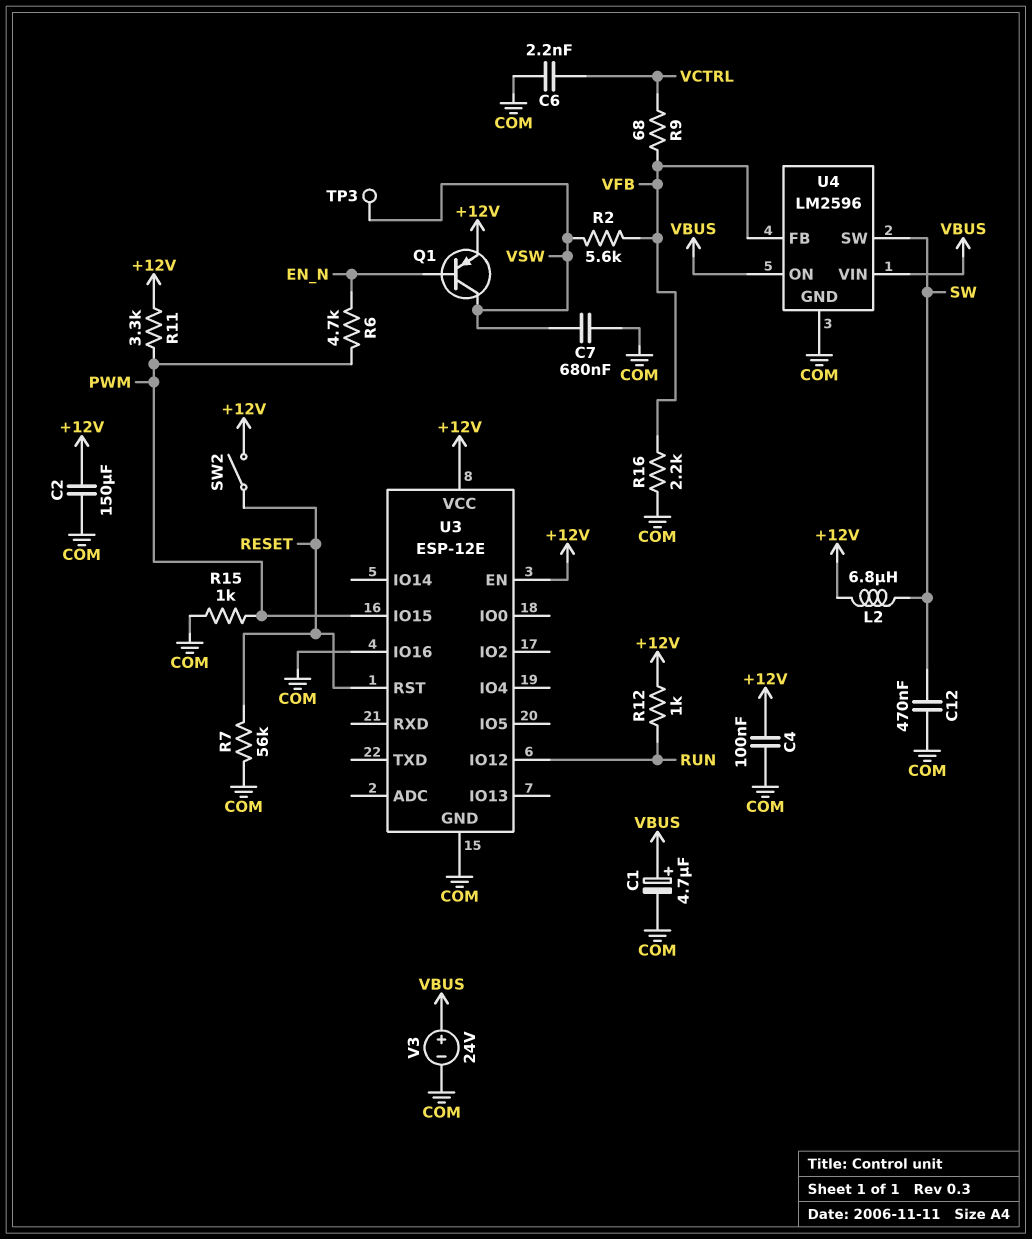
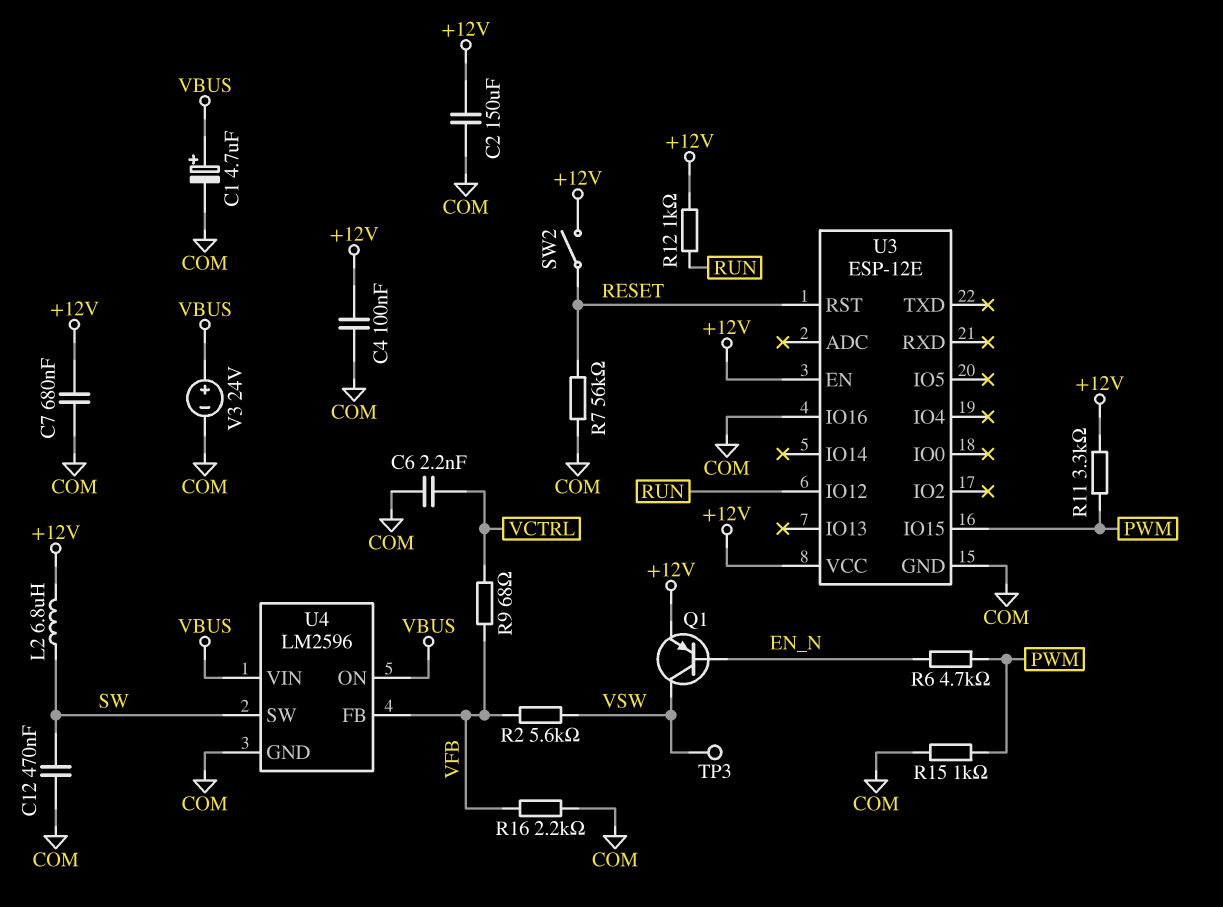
C7: 680nF (COM, VSW) -> 680nF (+12V, COM)

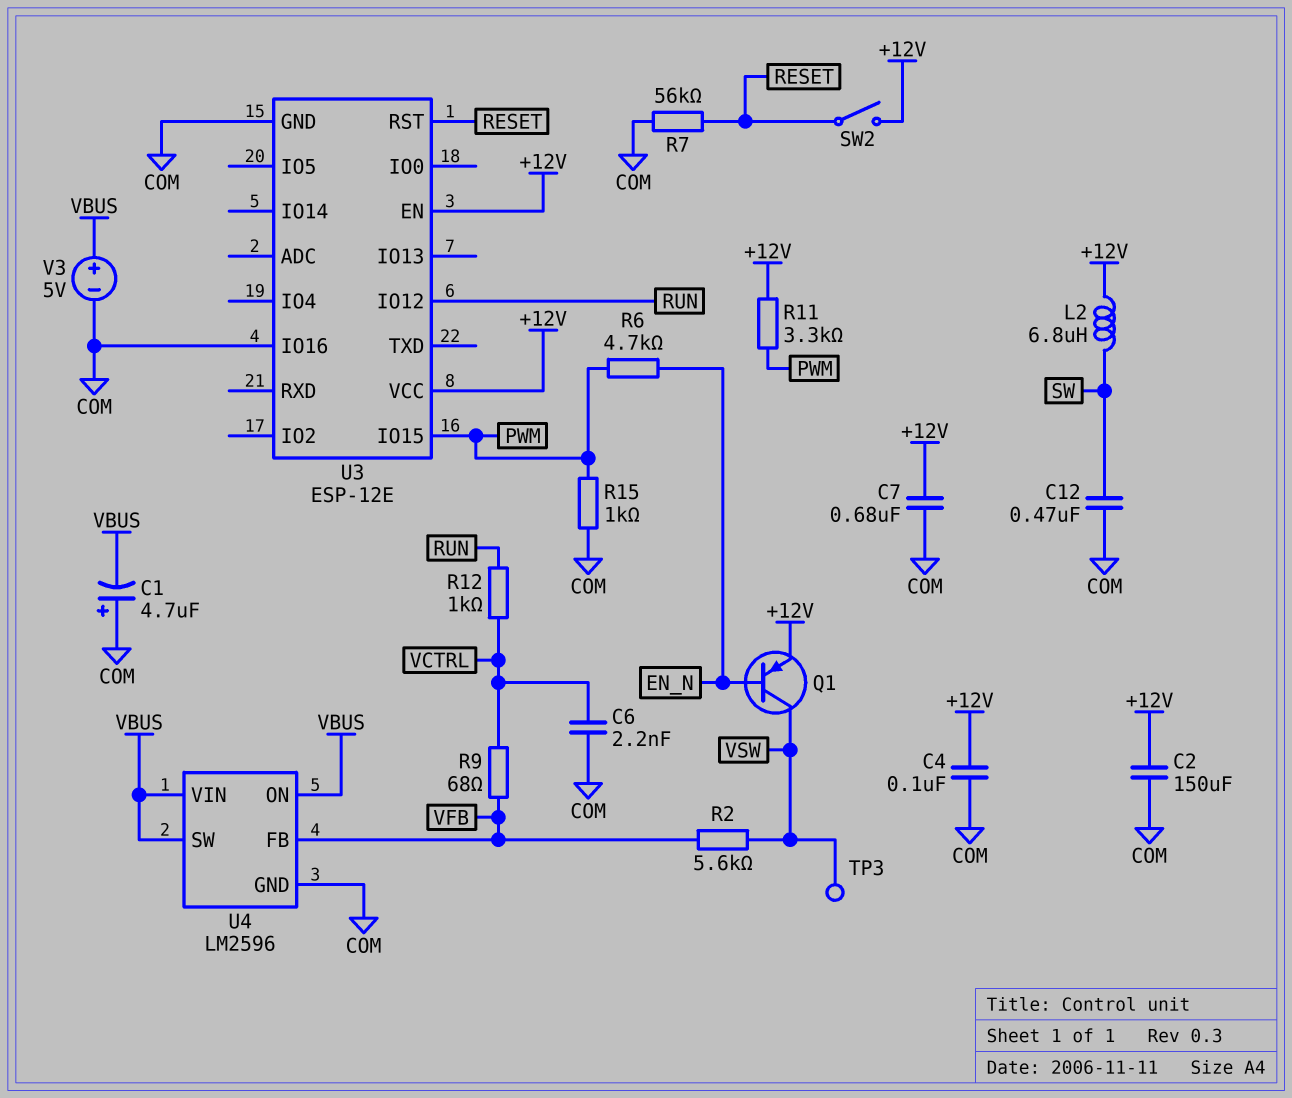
C1: 4.7uF (plus VBUS, minus COM) -> 4.7uF (plus COM, minus VBUS)
R12: 1k (+12V, RUN) -> 1k (RUN, VCTRL)
R16: 2.2k (COM, VFB) -> none
U4 pin SW: SW -> VBUS
V3: 24V (plus VBUS, minus COM) -> 5V (plus VBUS, minus COM)

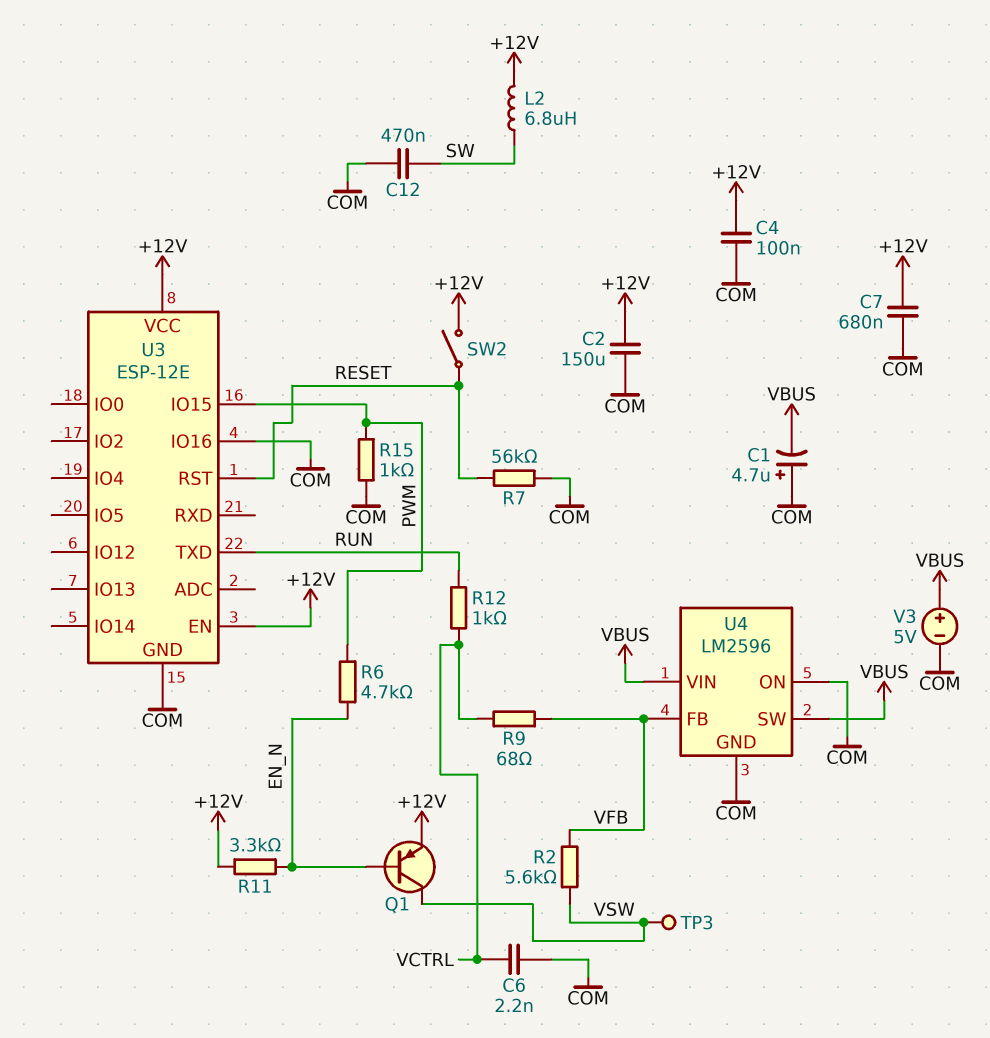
R11: 3.3k (+12V, PWM) -> 3.3k (+12V, EN_N)
U3 pin IO12: RUN -> none
U3 pin TXD: none -> RUN
U4 pin ON: VBUS -> COM

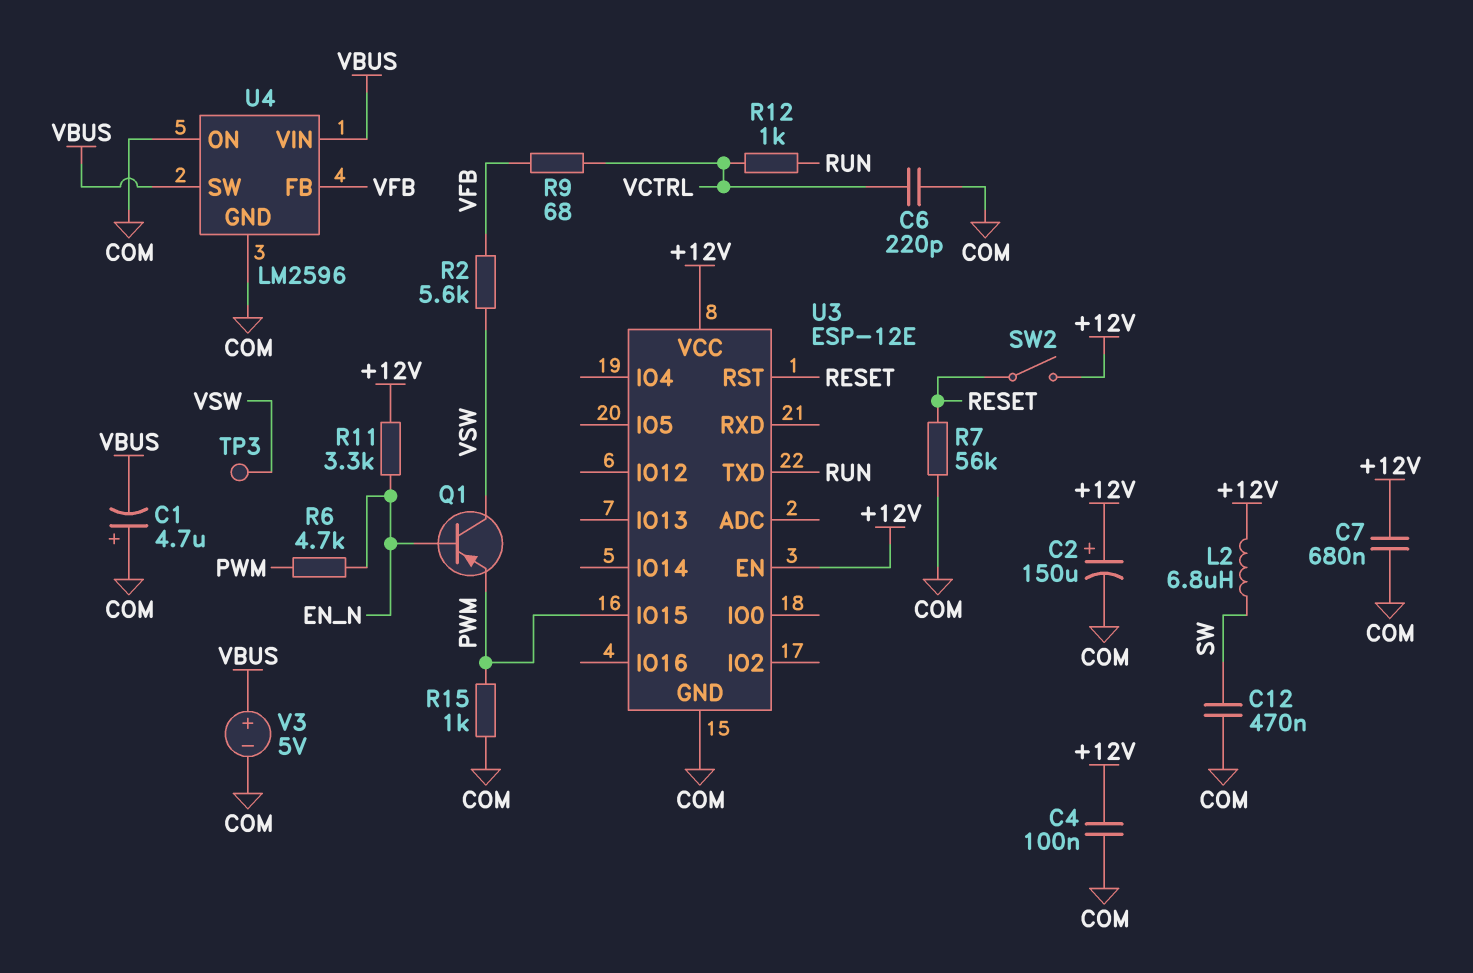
C2: 150uF (+12V, COM) -> 150uF (plus +12V, minus COM)
C6: 2.2nF (COM, VCTRL) -> 220pF (COM, VCTRL)
Q1: PNP (B EN_N, C VSW, E +12V) -> PNP (B EN_N, C VSW, E PWM)
U3 pin IO16: COM -> none

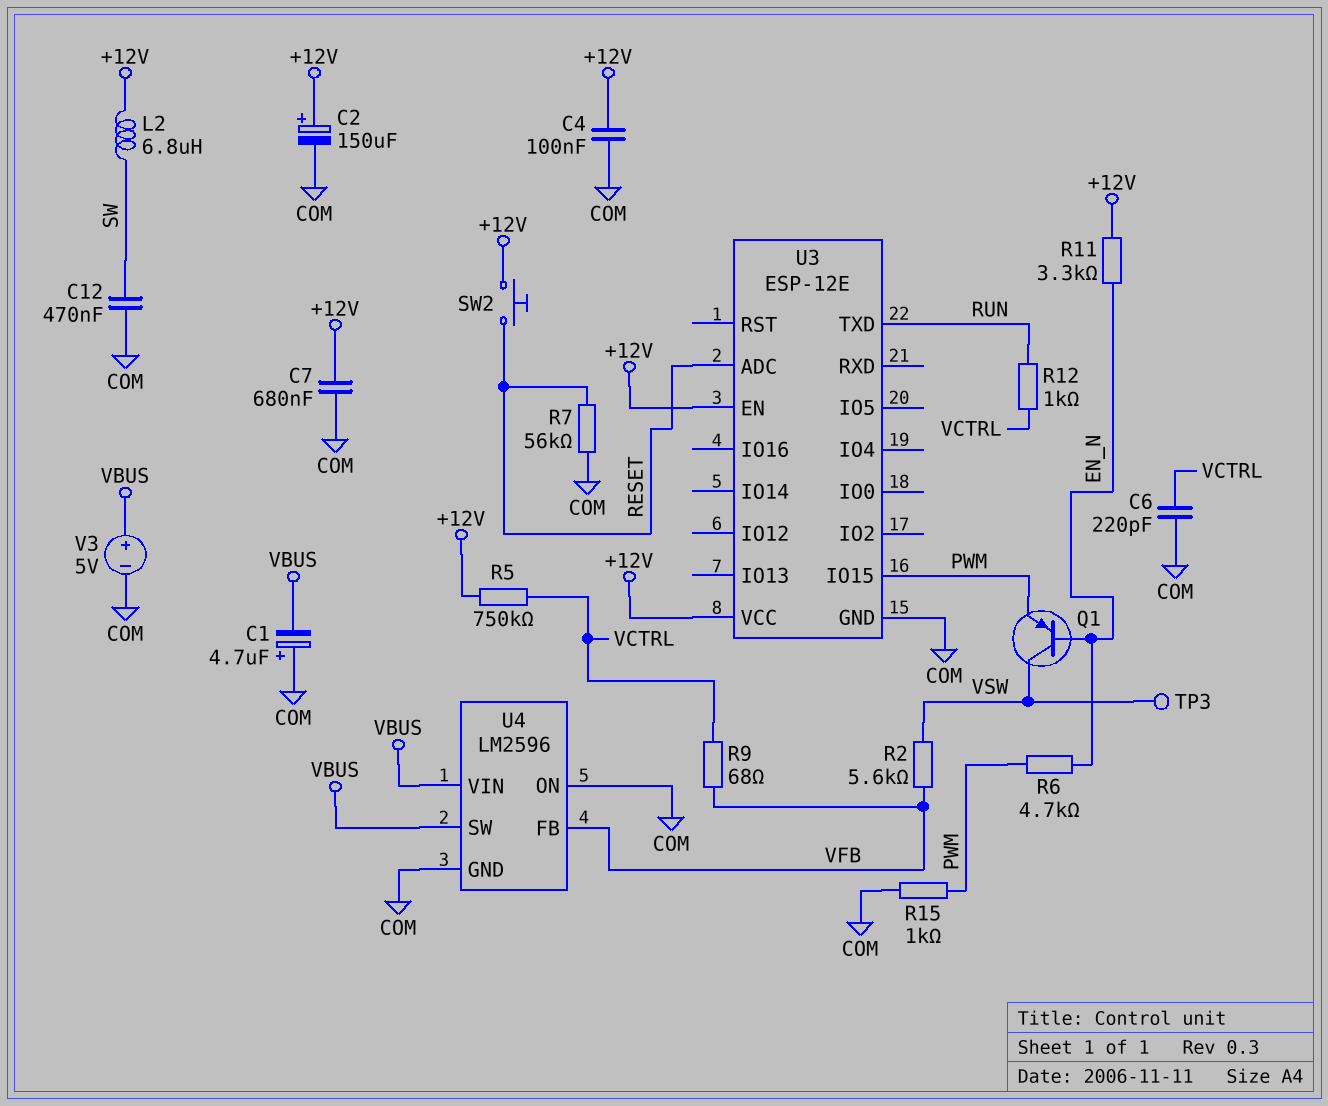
R5: none -> 750k (+12V, VCTRL)
SW2: switch (+12V, RESET) -> button (+12V, RESET)
U3 pin ADC: none -> RESET
U3 pin RST: RESET -> none

